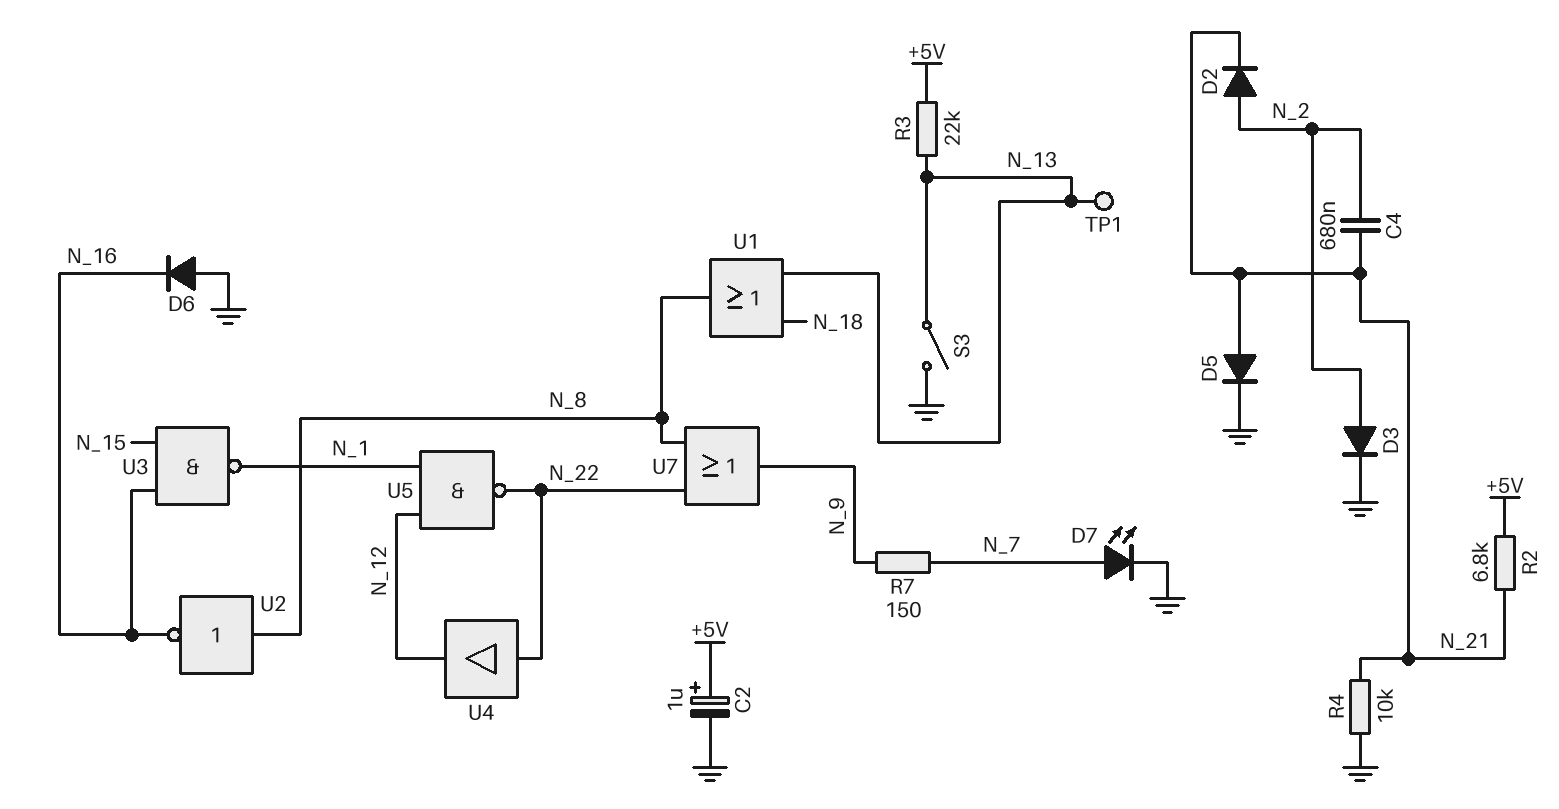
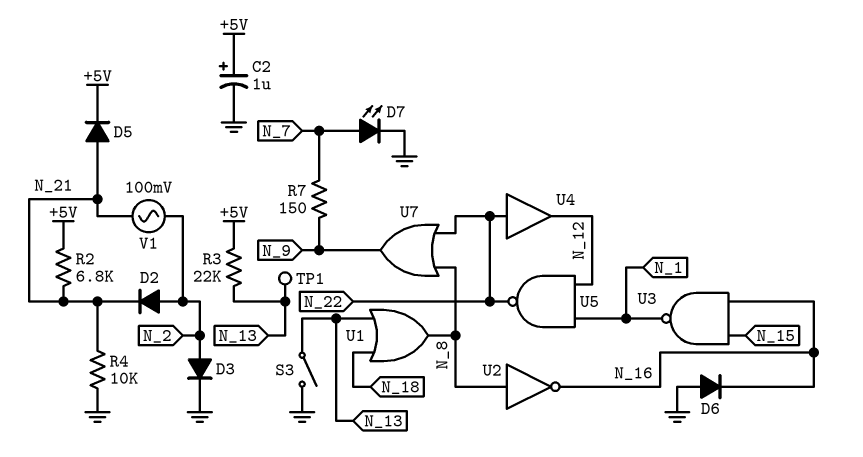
C4: 680nF (N_2, N_21) -> none
D5: diode (A N_21, K GND) -> diode (A N_21, K +5V)
V1: none -> AC 100mV (N_2, N_21)

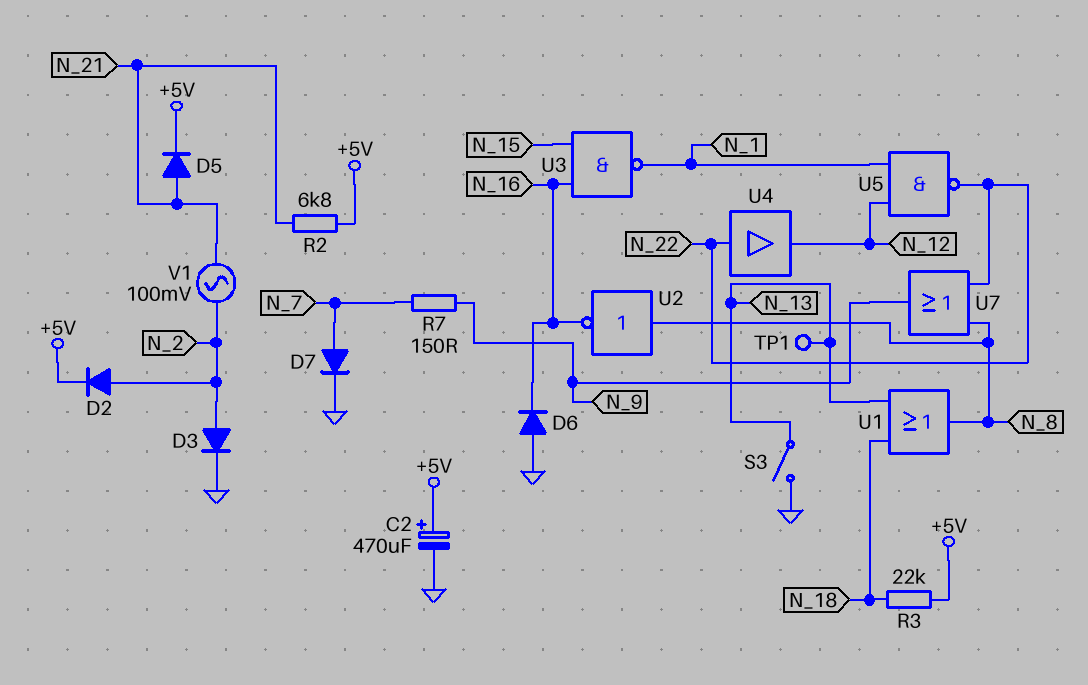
C2: 1uF (plus +5V, minus GND) -> 470uF (plus +5V, minus GND)
D2: diode (A N_2, K N_21) -> diode (A N_2, K +5V)
D7: LED (A N_7, K GND) -> diode (A N_7, K GND)
R3: 22k (+5V, N_13) -> 22k (+5V, N_18)
R4: 10k (GND, N_21) -> none

